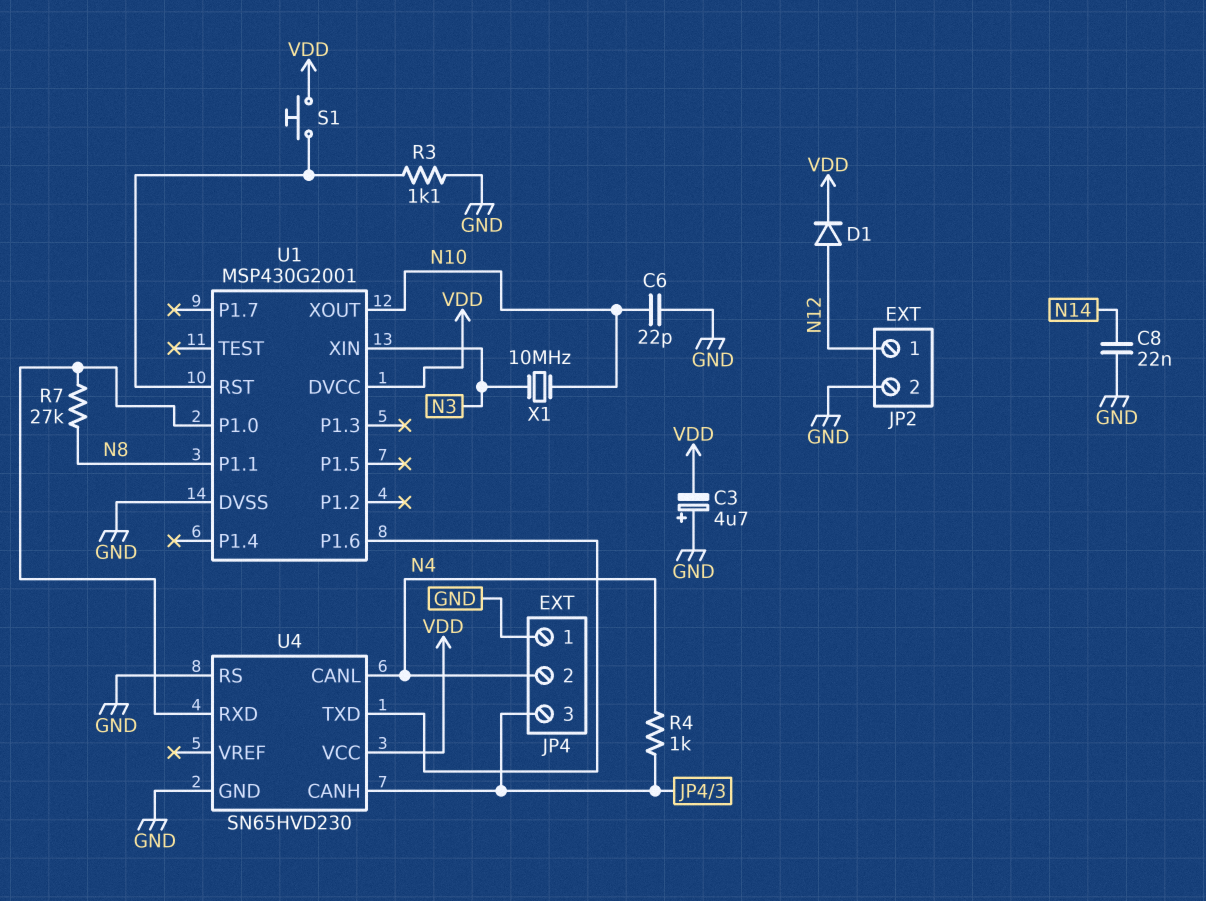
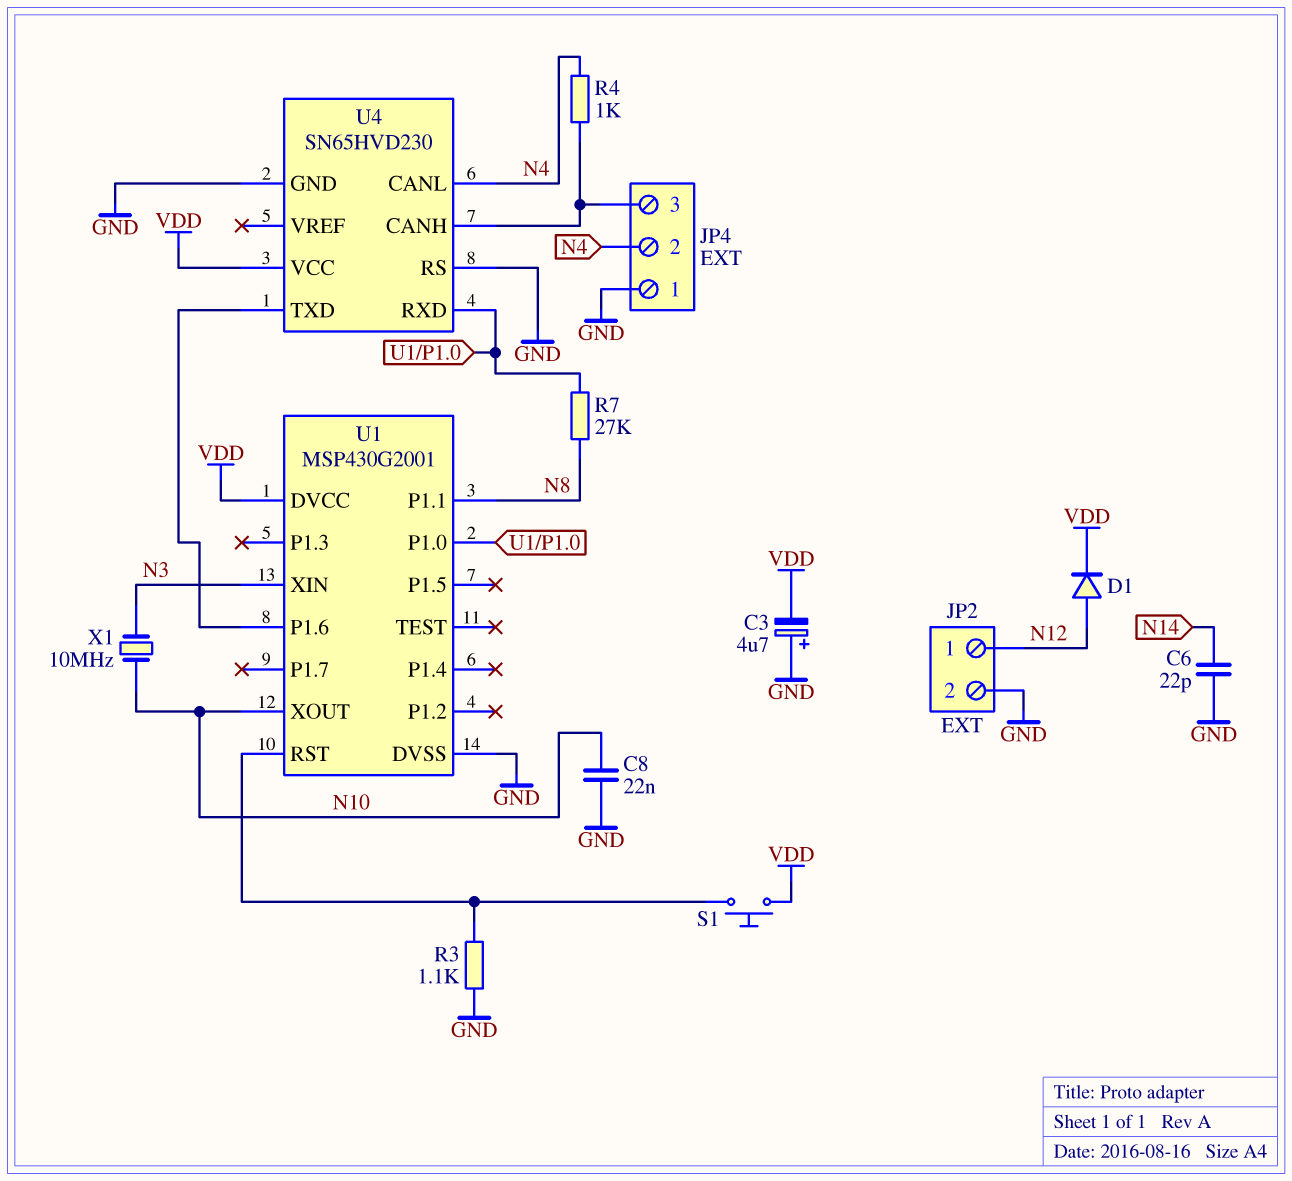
C6: 22pF (GND, N10) -> 22pF (GND, N14)
C8: 22nF (GND, N14) -> 22nF (GND, N10)

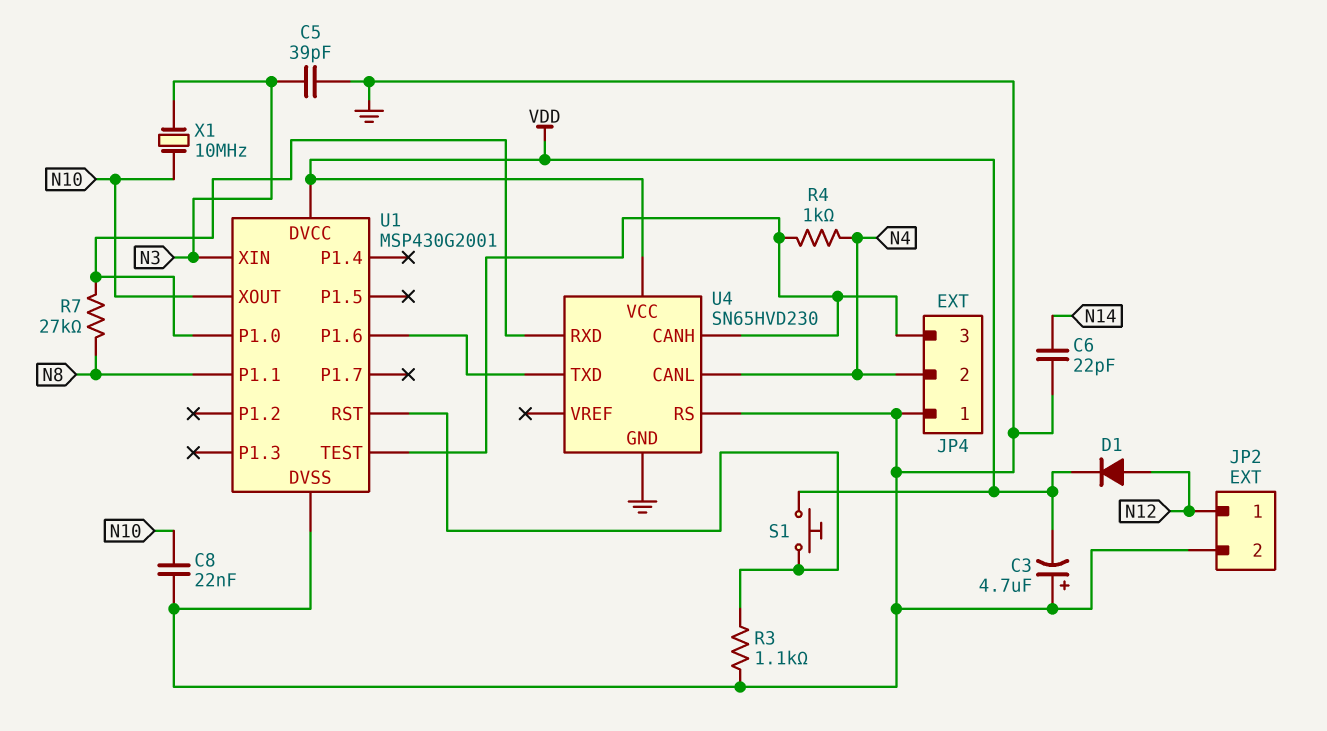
C5: none -> 39pF (GND, N3)
U1 pin TEST: none -> JP4/3

